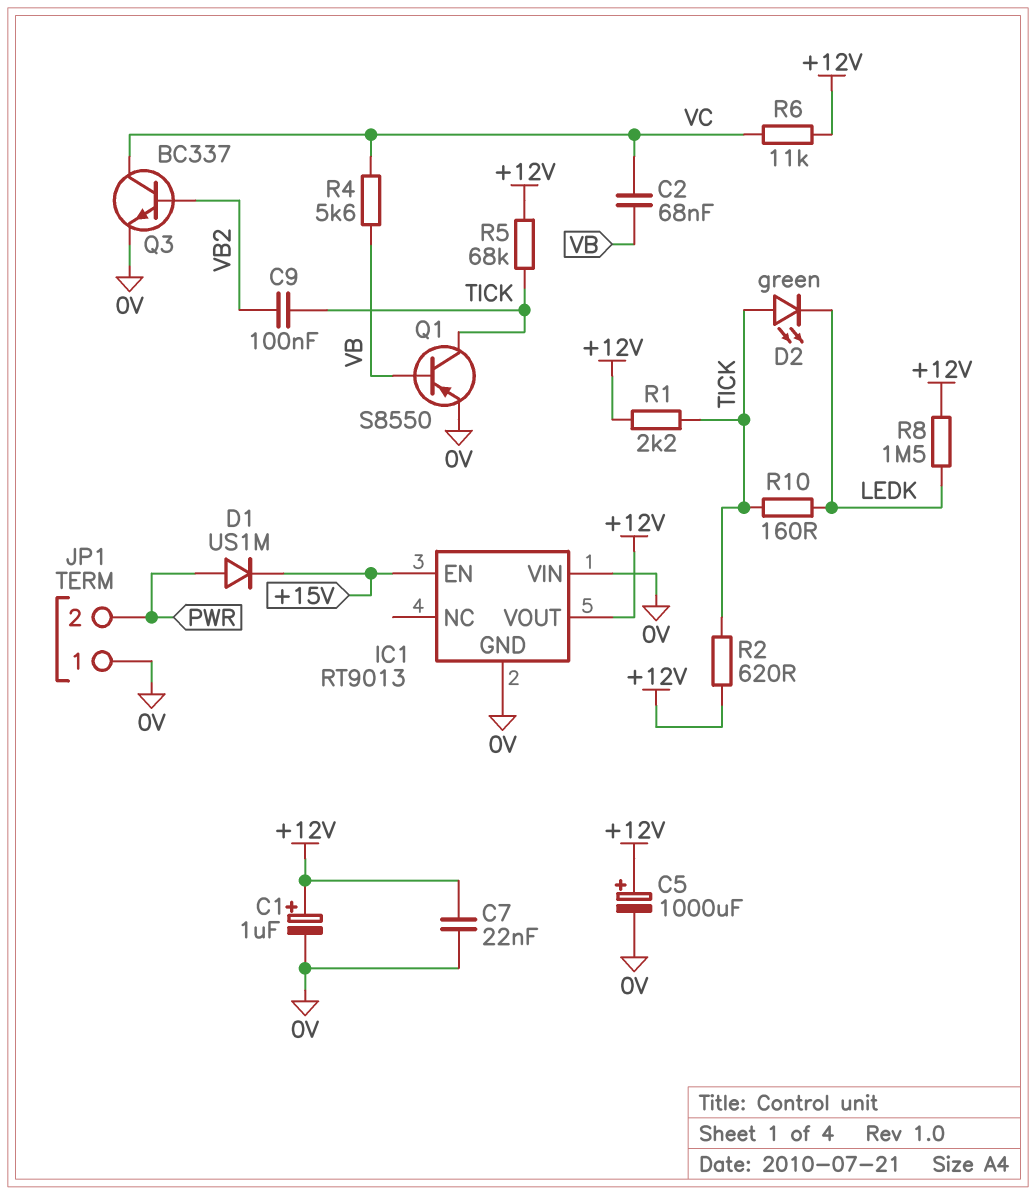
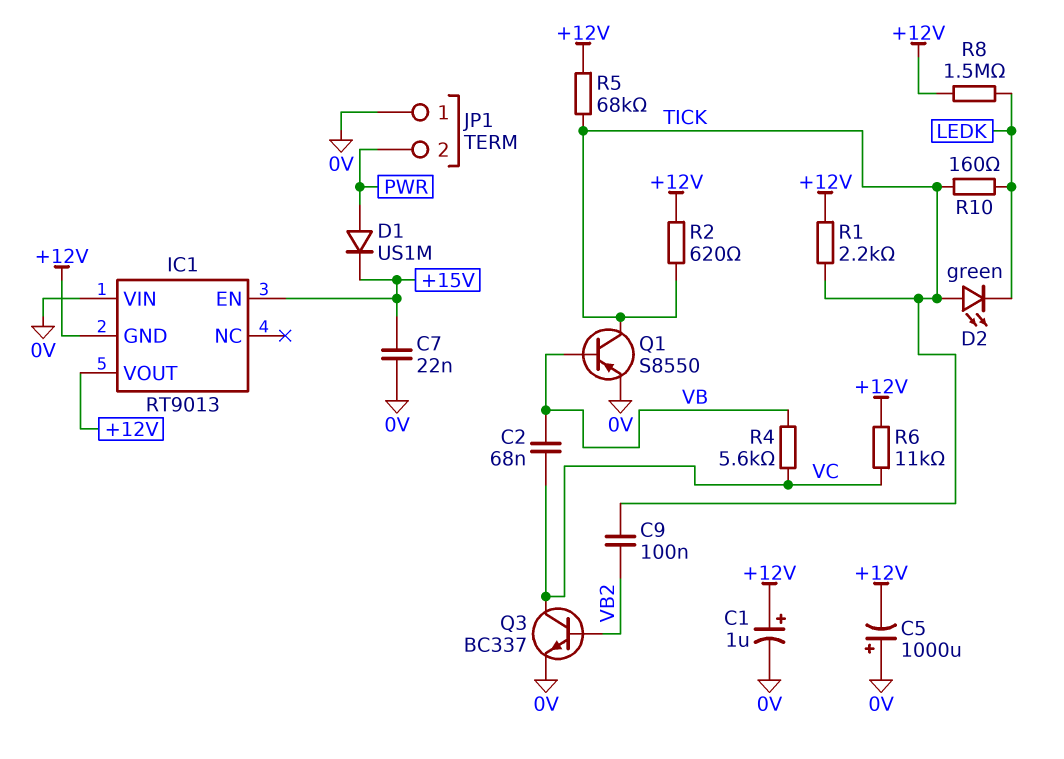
C5: 1000uF (plus +12V, minus 0V) -> 1000uF (plus 0V, minus +12V)
C7: 22nF (+12V, 0V) -> 22nF (+15V, 0V)
IC1 pin GND: 0V -> +12V

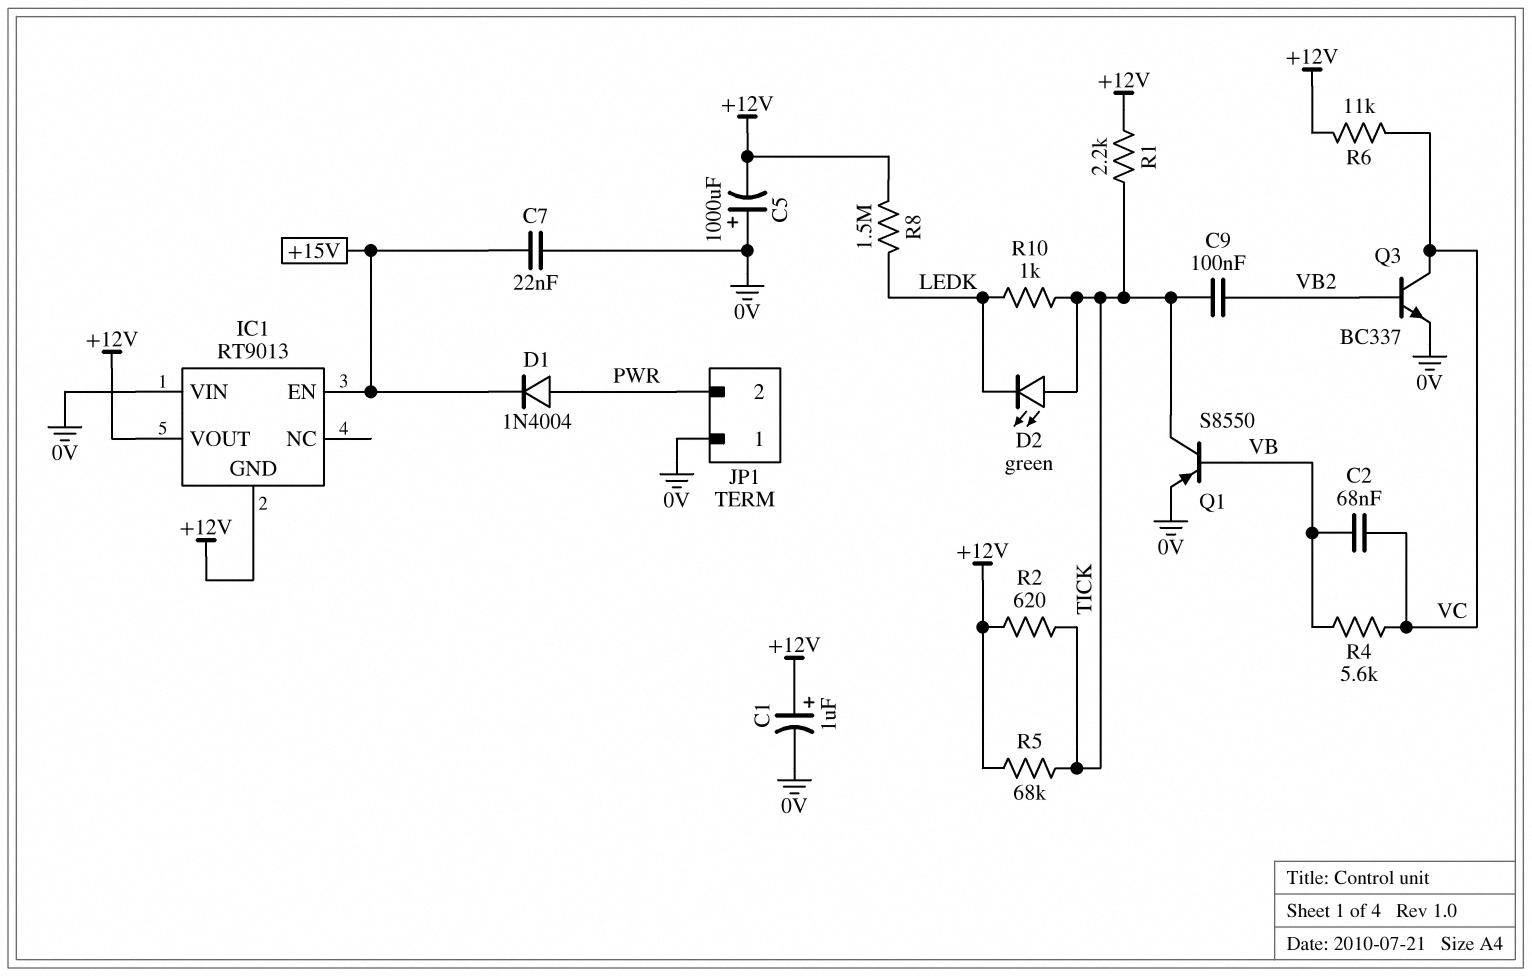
D1: diode US1M (A PWR, K +15V) -> diode 1N4004 (A PWR, K +15V)
R10: 160 (LEDK, TICK) -> 1k (LEDK, TICK)

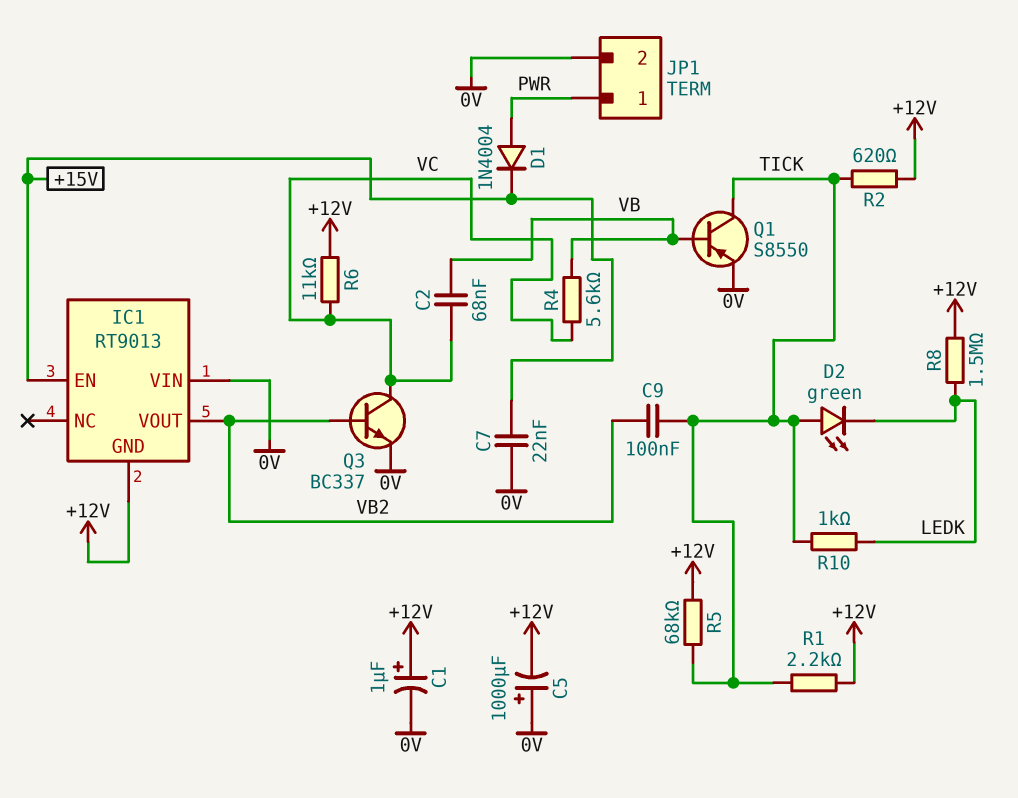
IC1 pin VOUT: +12V -> VB2
JP1 pin 1: 0V -> PWR
JP1 pin 2: PWR -> 0V

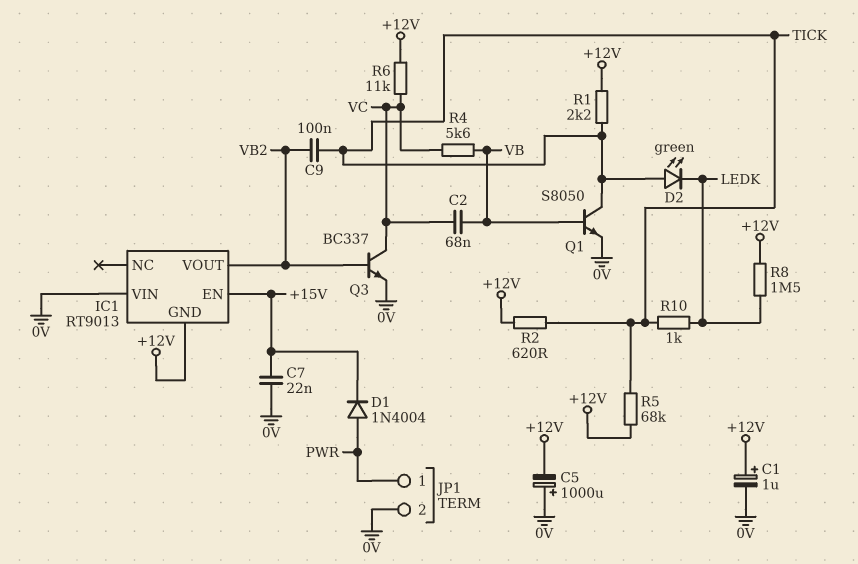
Q1: PNP S8550 (B VB, C TICK, E 0V) -> NPN S8050 (B VB, C TICK, E 0V)

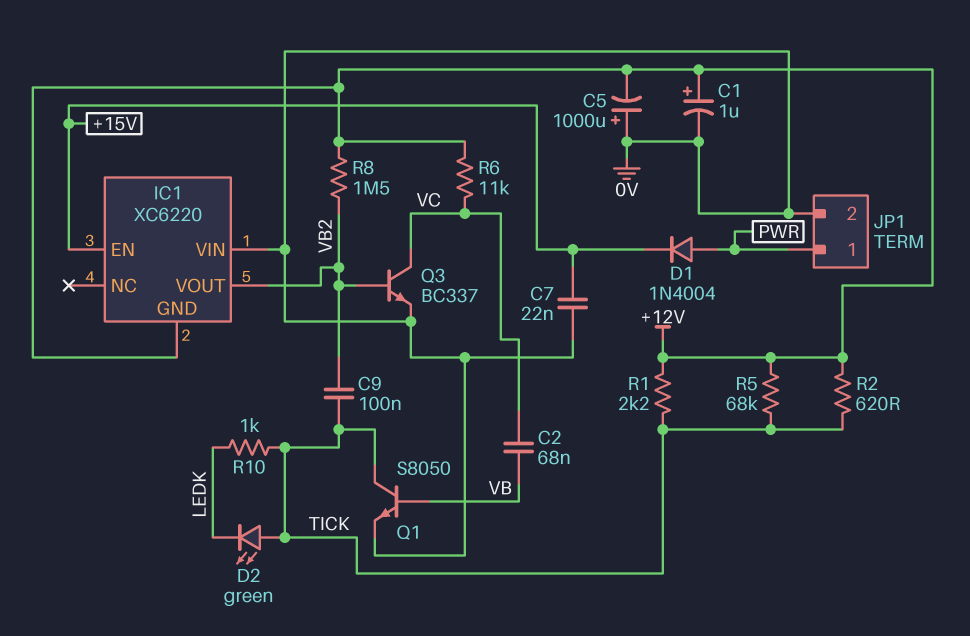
IC1: RT9013 -> XC6220
R4: 5.6k (VB, VC) -> none
R8: 1.5M (+12V, LEDK) -> 1.5M (+12V, VB2)

